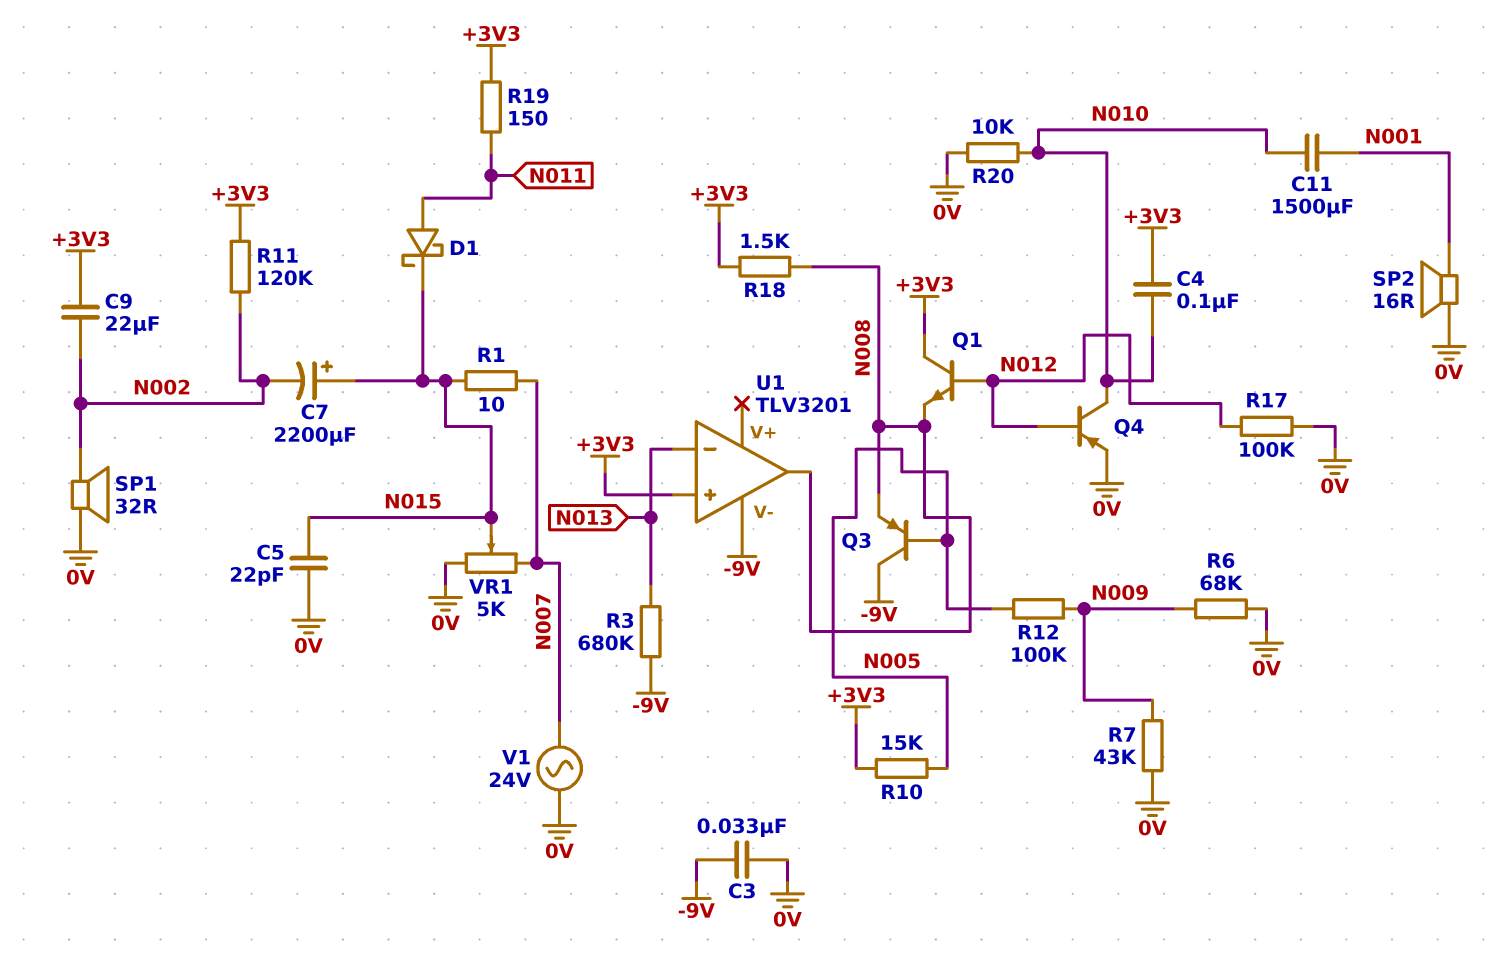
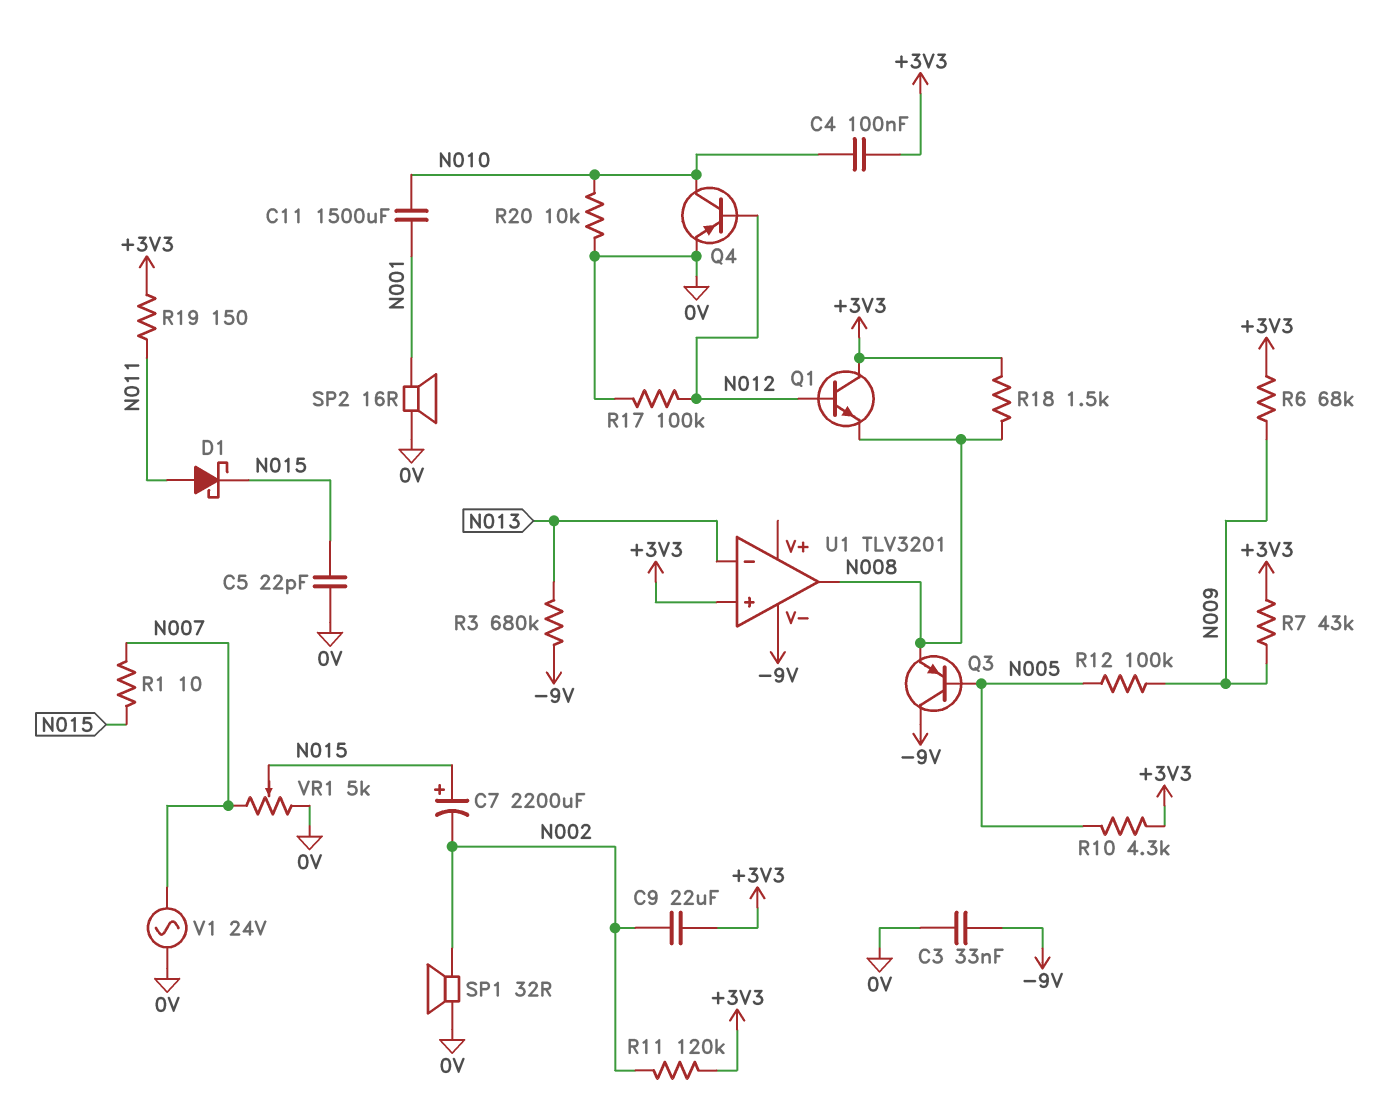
R6: 68k (0V, N009) -> 68k (+3V3, N009)
R7: 43k (0V, N009) -> 43k (+3V3, N009)
R10: 15k (+3V3, N005) -> 4.3k (+3V3, N005)

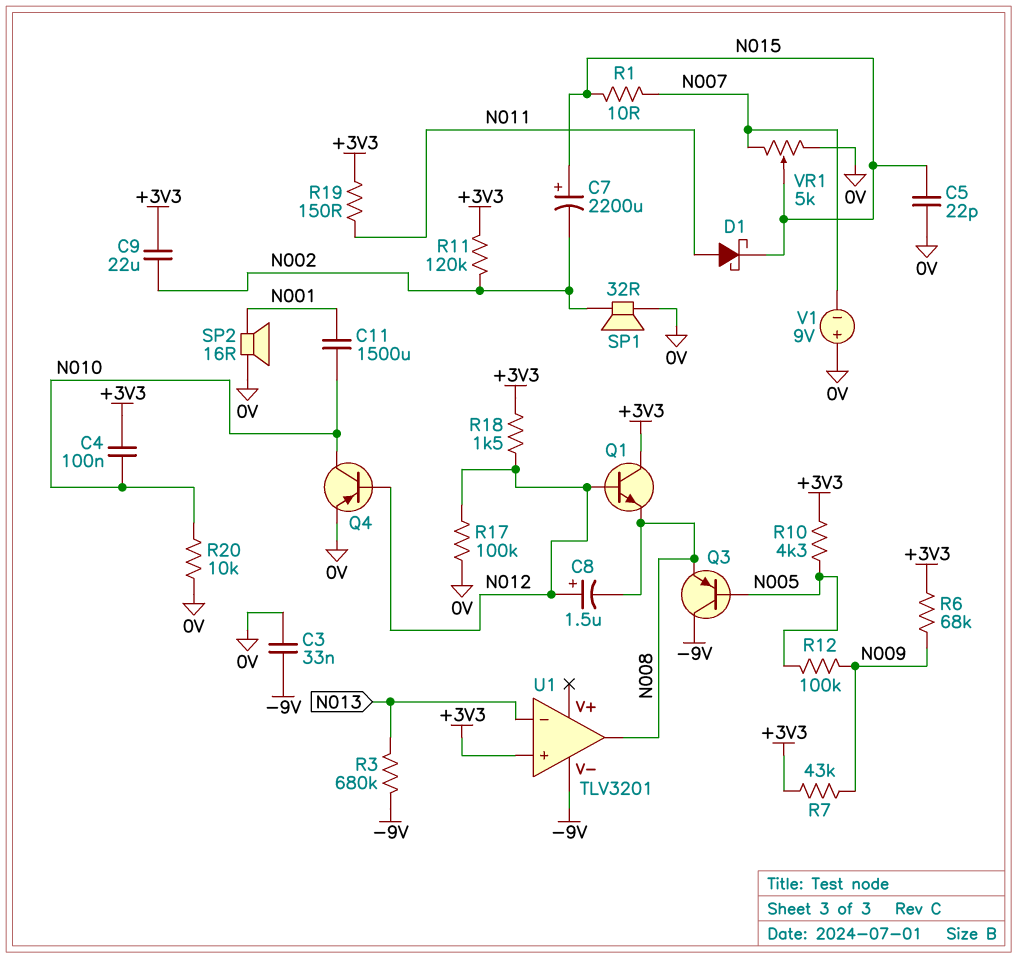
C8: none -> 1.5uF (plus N012, minus N008)
R18: 1.5k (+3V3, N008) -> 1.5k (+3V3, N012)
V1: AC 24V (0V, N007) -> 9V (plus 0V, minus N007)

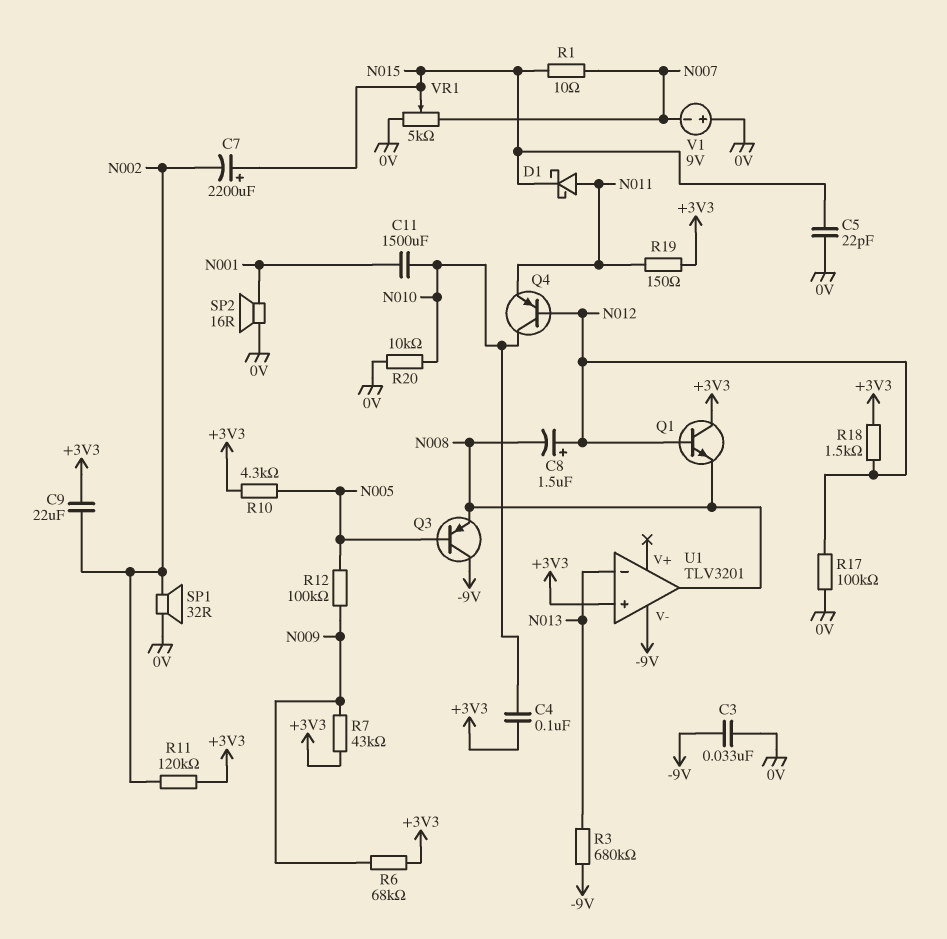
Q4: PNP (B N012, C N010, E 0V) -> PNP (B N012, C N010, E N011)

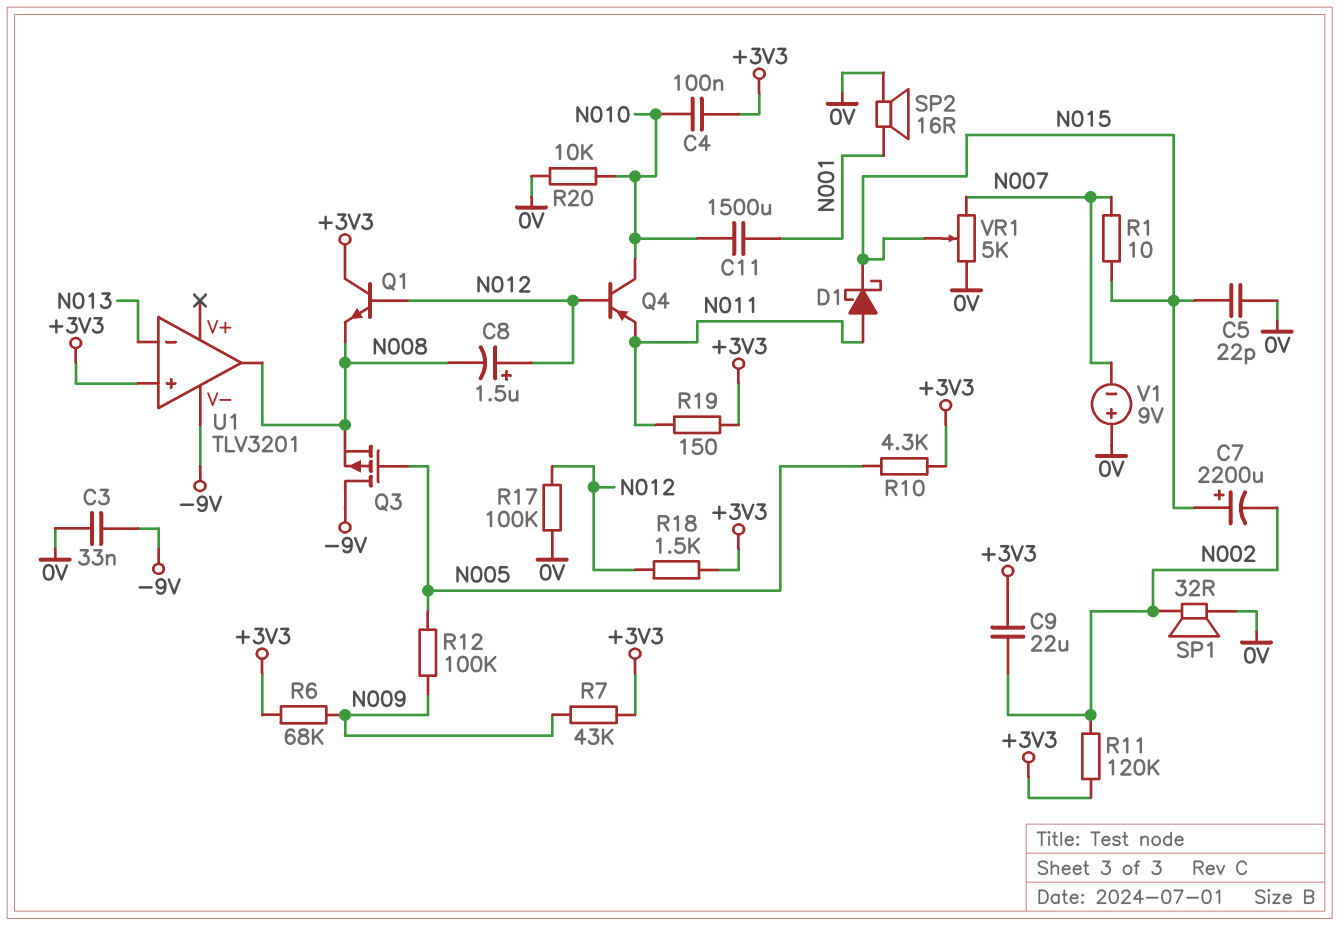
Q3: PNP (B N005, C -9V, E N008) -> PMOS (G N005, D -9V, S N008)
R3: 680k (-9V, N013) -> none

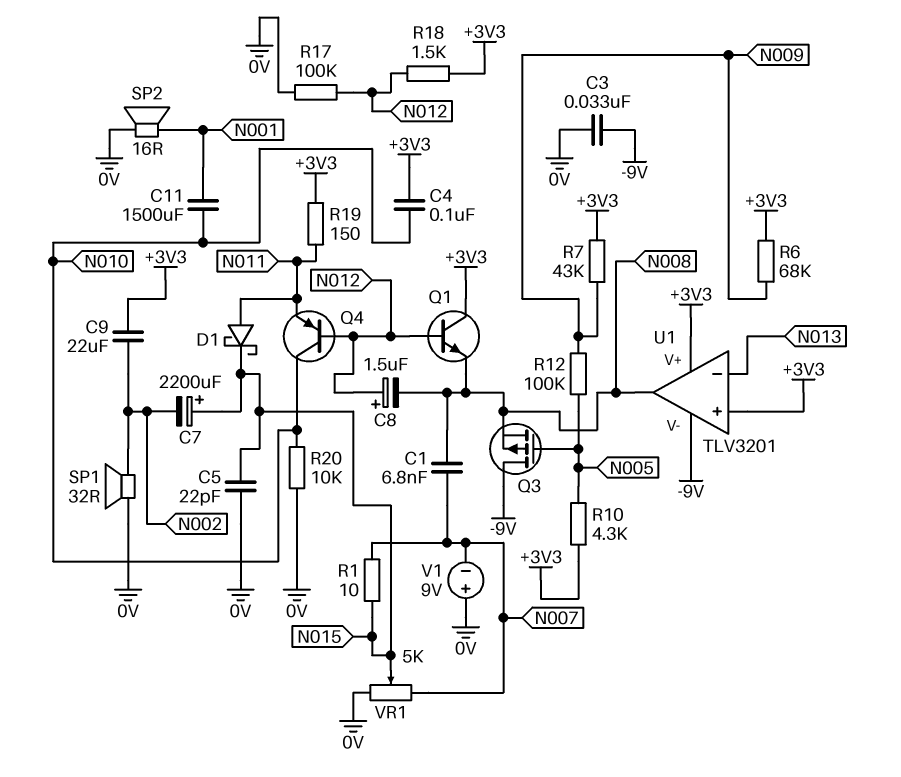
C1: none -> 6.8nF (N007, N008)
R11: 120k (+3V3, N002) -> none
U1 pin V+: none -> +3V3

